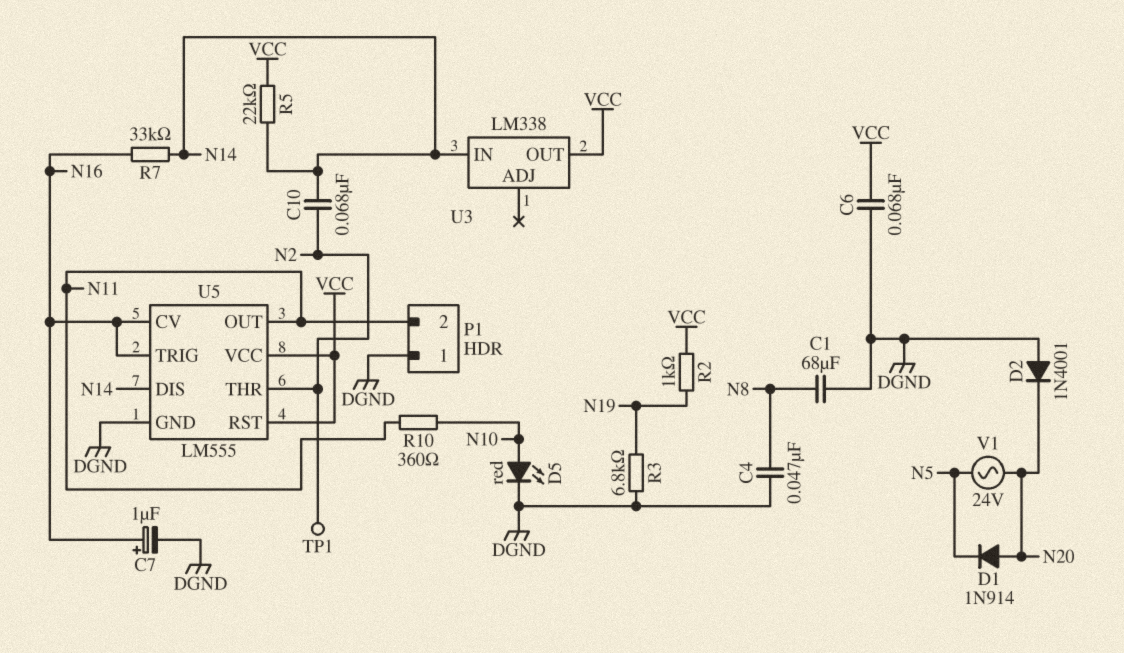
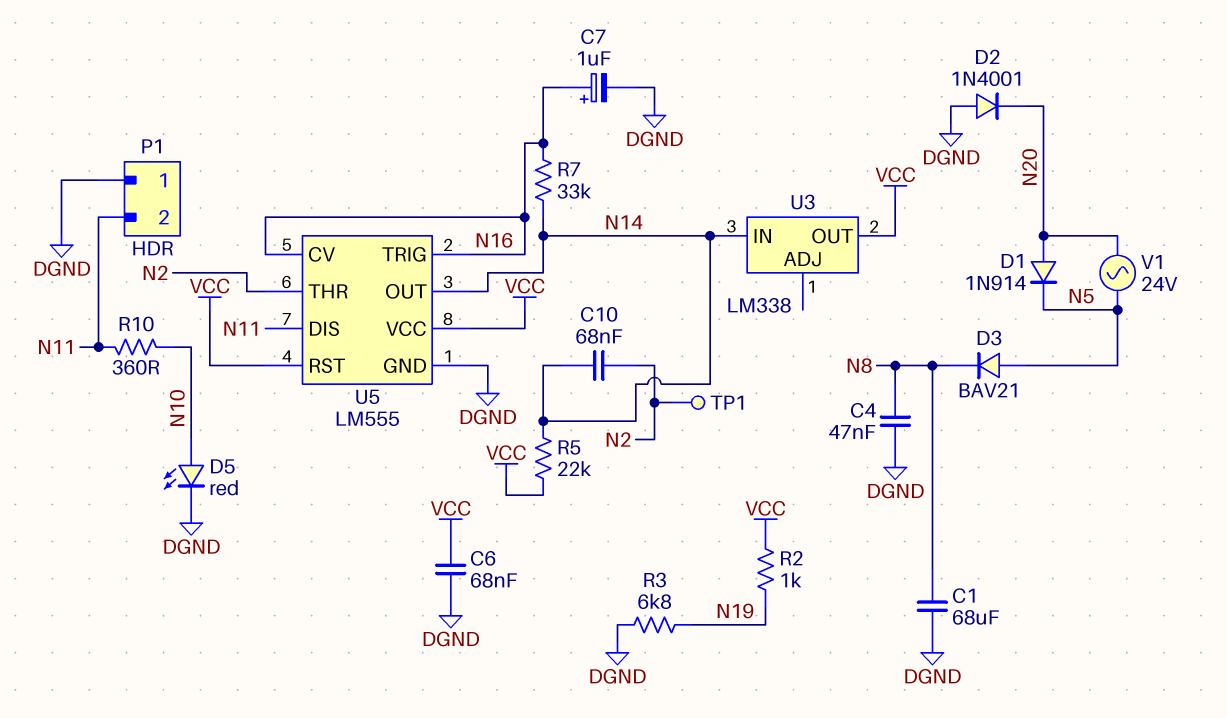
D3: none -> diode BAV21 (A N5, K N8)
U5 pin DIS: N14 -> N11
U5 pin OUT: N11 -> N14

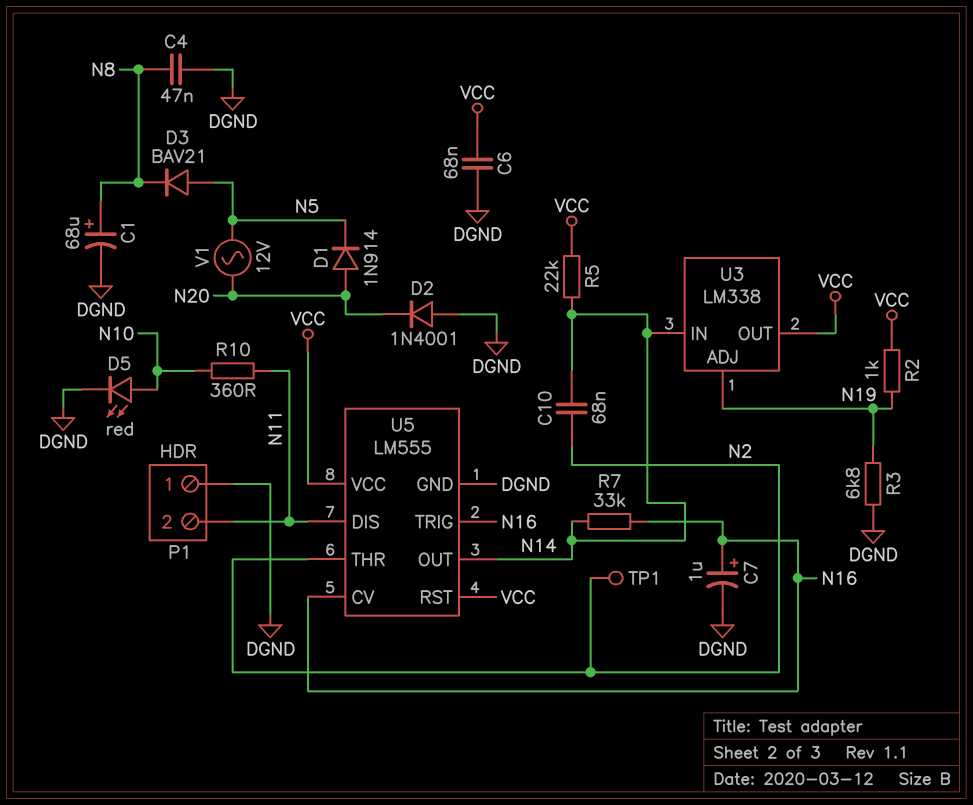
C1: 68uF (DGND, N8) -> 68uF (plus N8, minus DGND)
U3 pin ADJ: none -> N19
V1: AC 24V (N5, N20) -> AC 12V (N5, N20)

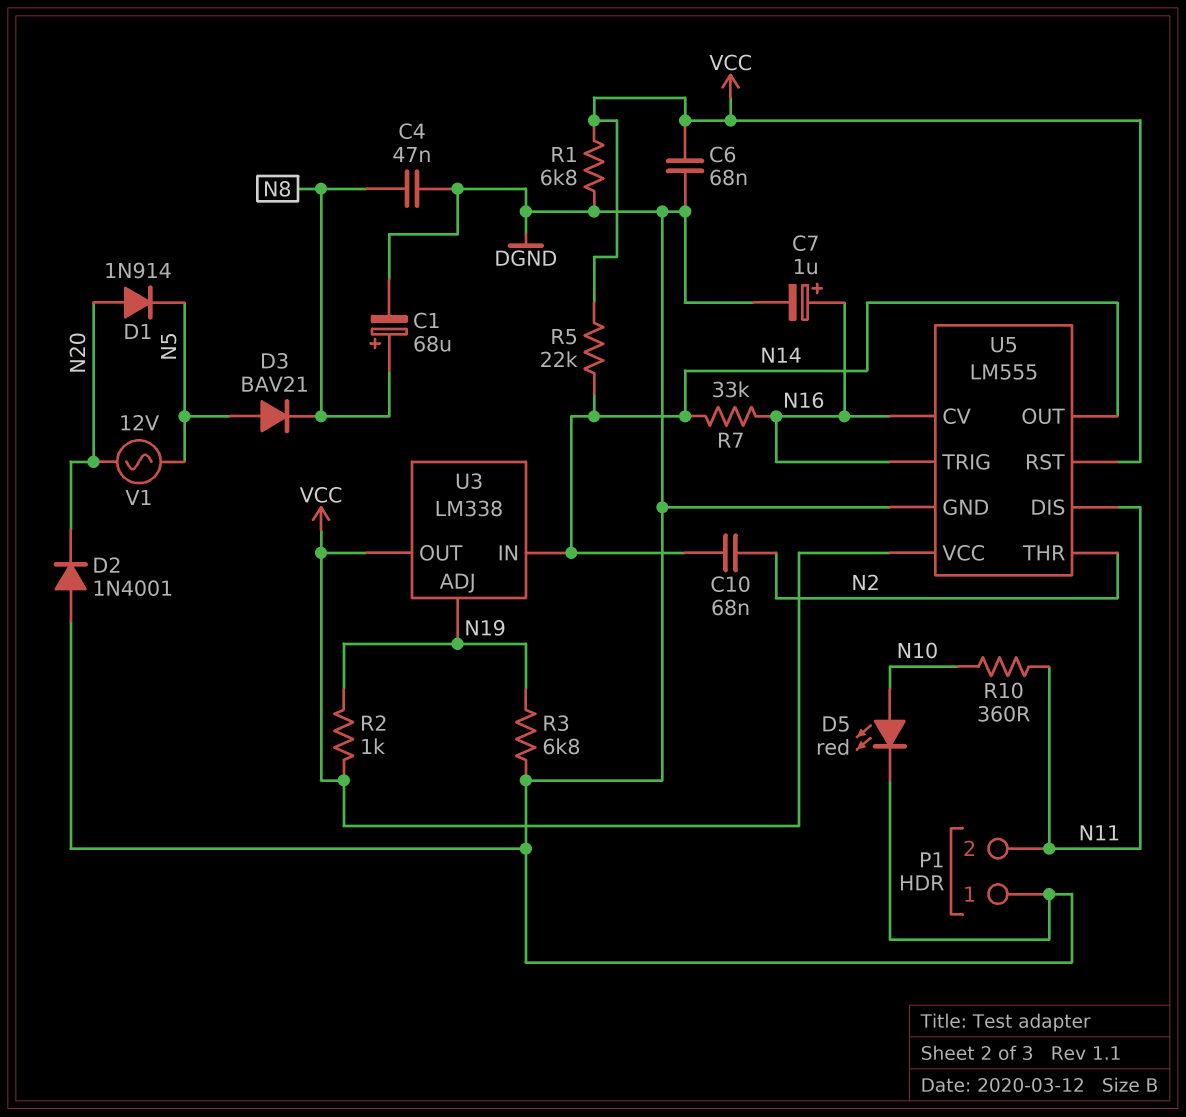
R1: none -> 6.8k (DGND, VCC)
TP1: test point (N2) -> none

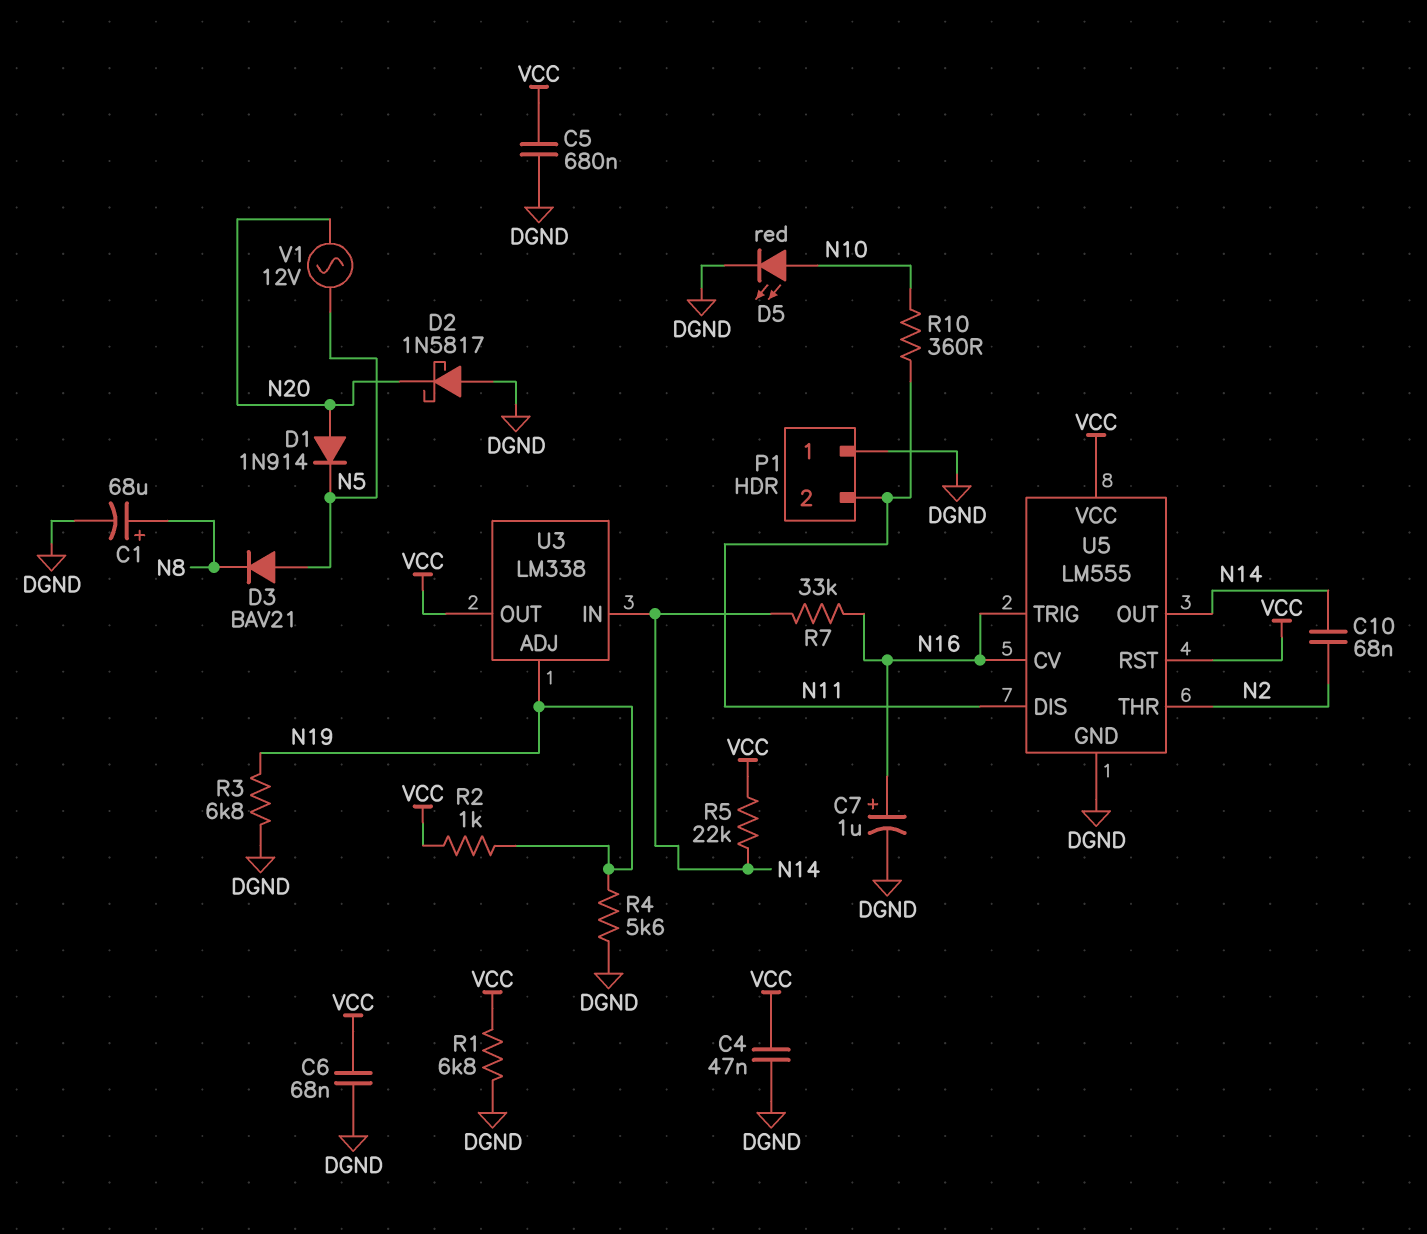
C4: 47nF (DGND, N8) -> 47nF (DGND, VCC)
C5: none -> 680nF (DGND, VCC)
D2: diode 1N4001 (A DGND, K N20) -> schottky 1N5817 (A DGND, K N20)
R4: none -> 5.6k (DGND, N19)

